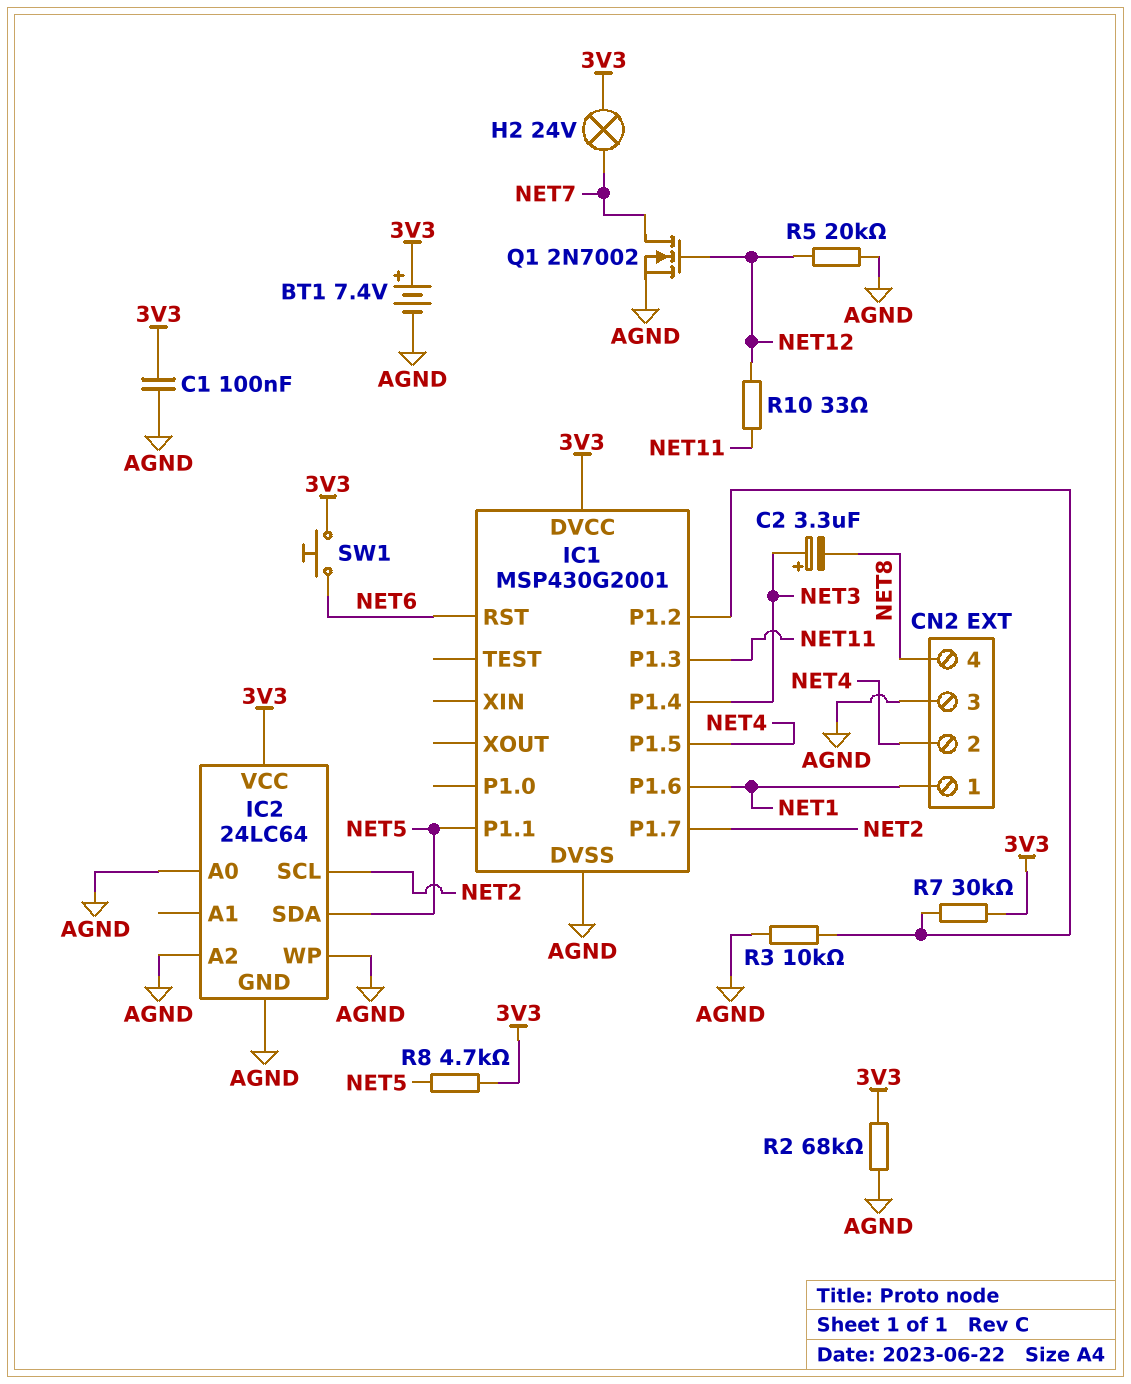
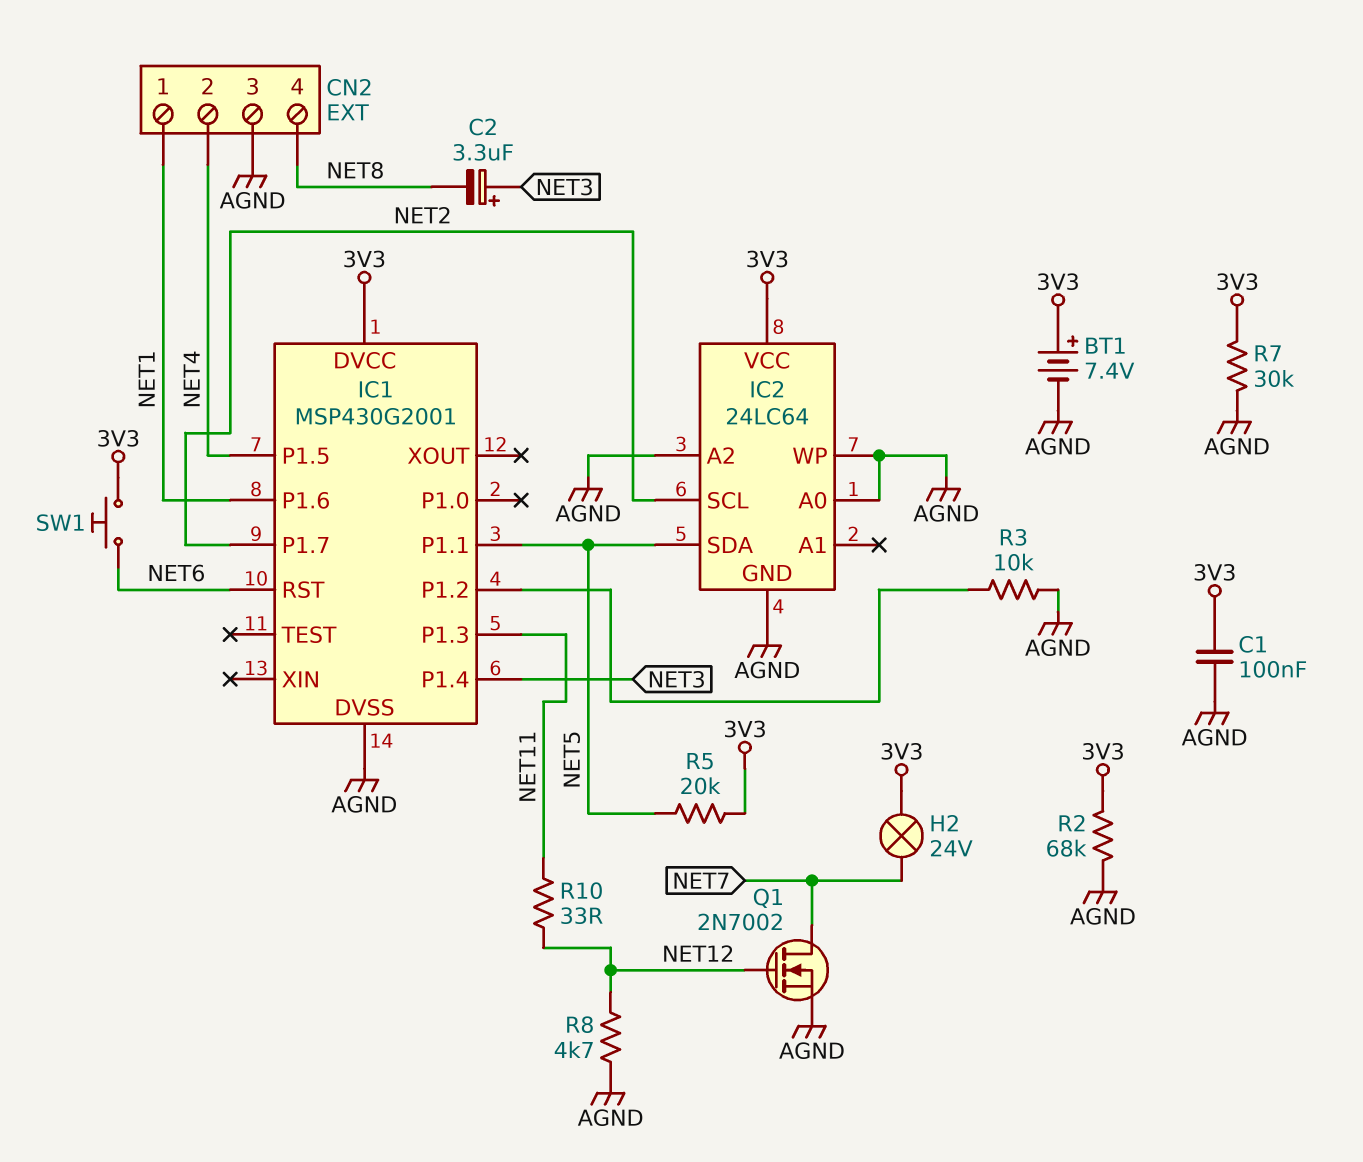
R5: 20k (AGND, NET12) -> 20k (3V3, NET5)
R7: 30k (3V3, IC1/P1.2) -> 30k (3V3, AGND)
R8: 4.7k (3V3, NET5) -> 4.7k (AGND, NET12)

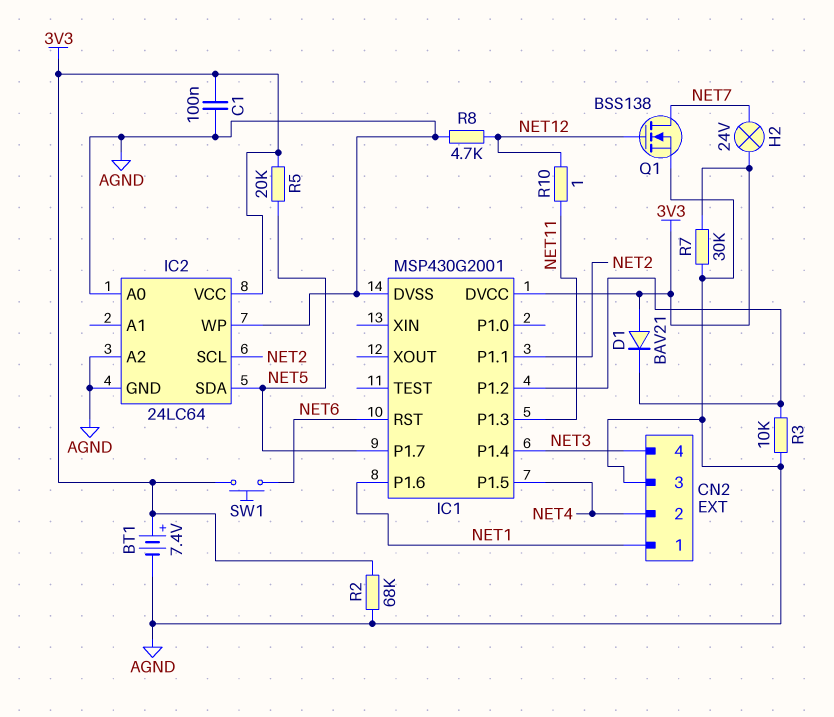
C2: 3.3uF (plus NET3, minus NET8) -> none
CN2 pin 4: NET8 -> NET3
D1: none -> diode BAV21 (A 3V3, K IC1/P1.2)
IC1 pin P1.1: NET5 -> NET2
IC1 pin P1.7: NET2 -> NET5
Q1: NMOS 2N7002 (G NET12, D NET7, S AGND) -> NMOS BSS138 (G NET12, D NET7, S AGND)
R10: 33 (NET11, NET12) -> 1 (NET11, NET12)

